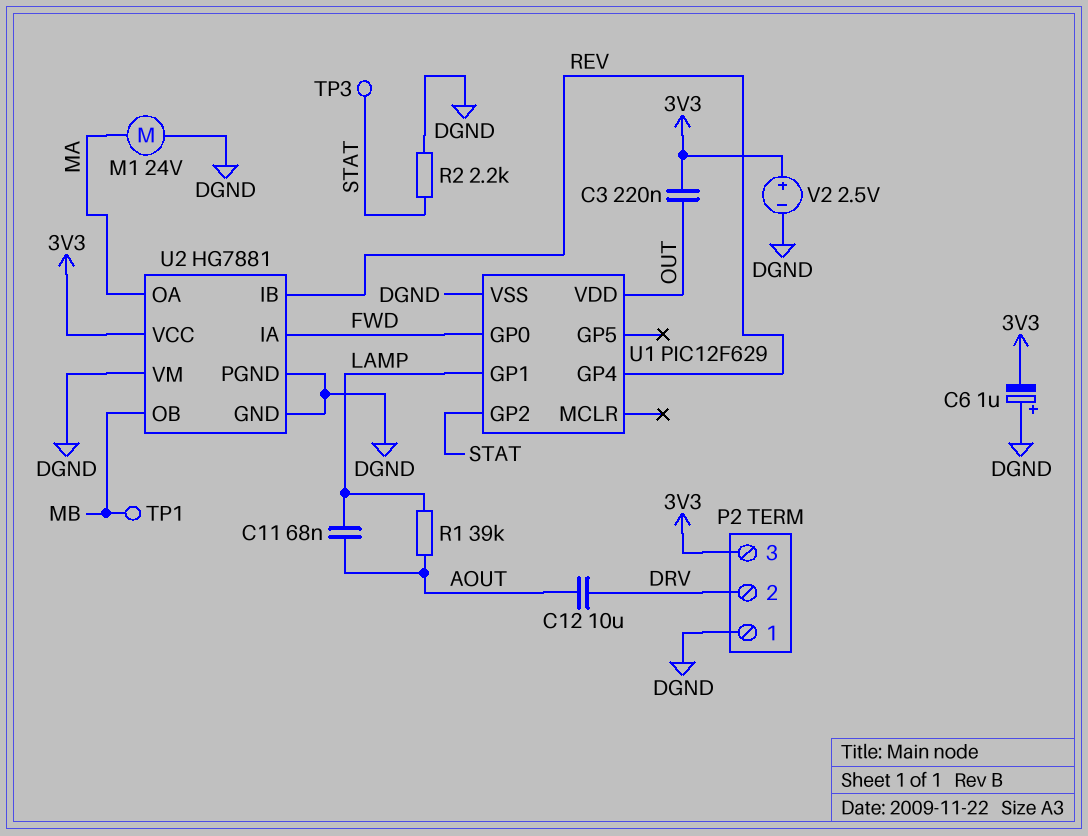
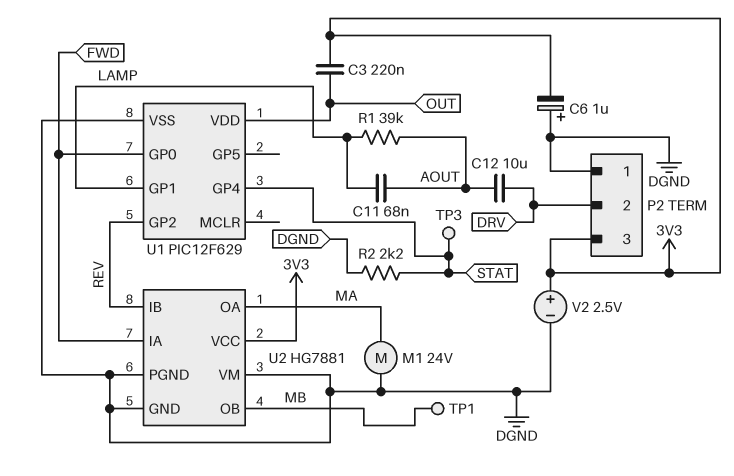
U1 pin GP2: STAT -> REV
U1 pin GP4: REV -> STAT

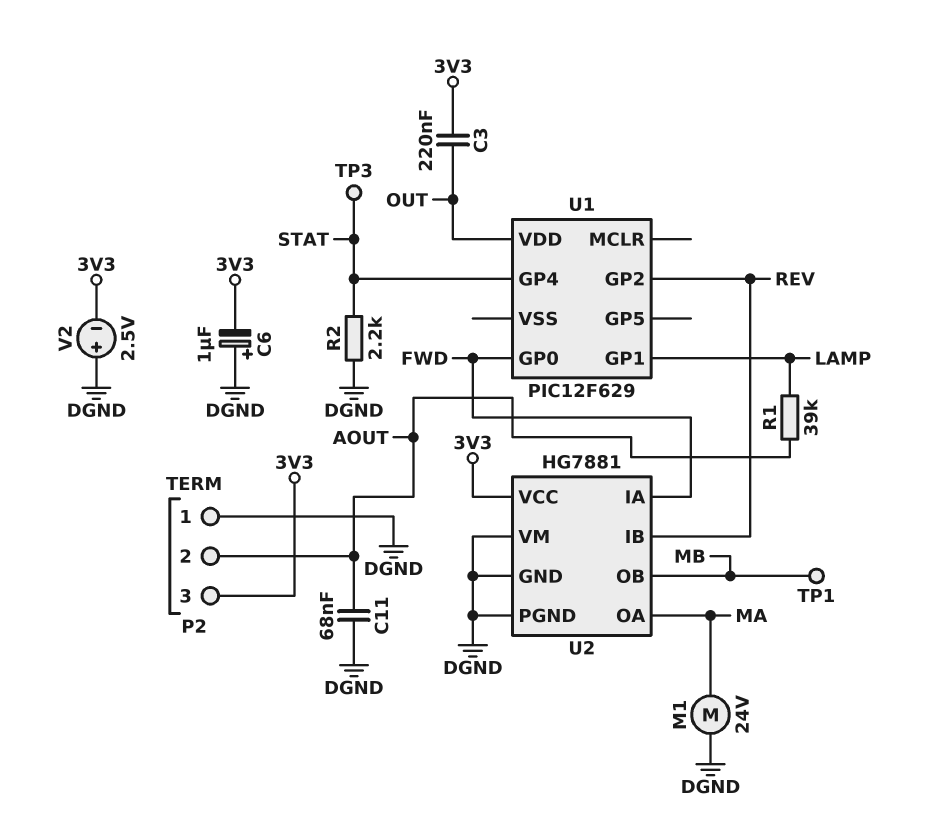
C11: 68nF (AOUT, LAMP) -> 68nF (AOUT, DGND)
C12: 10uF (AOUT, DRV) -> none
P2 pin 2: DRV -> AOUT
U1 pin VSS: DGND -> none
V2: 2.5V (plus 3V3, minus DGND) -> 2.5V (plus DGND, minus 3V3)

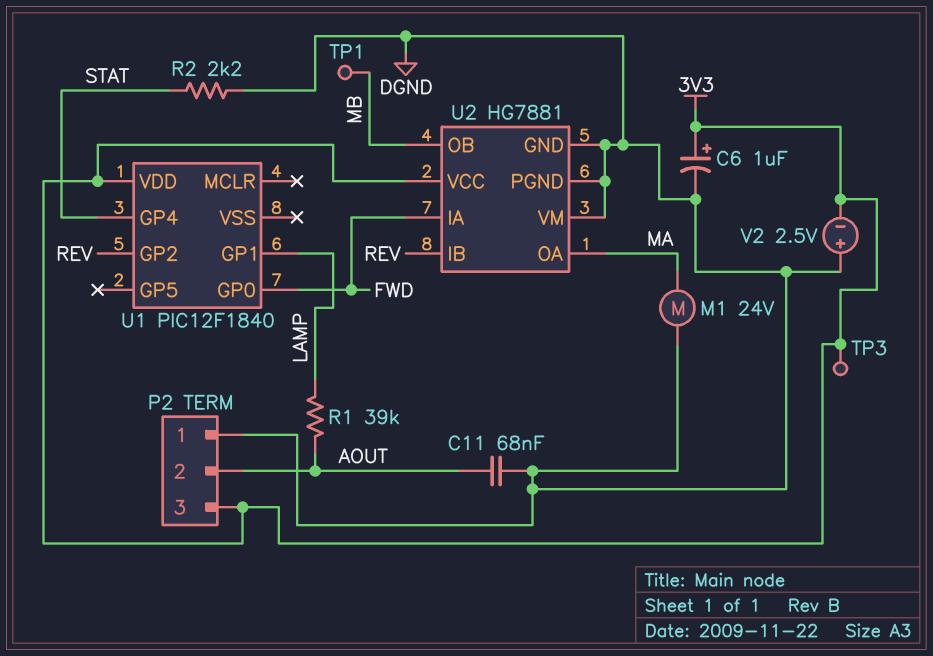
C3: 220nF (3V3, OUT) -> none
C6: 1uF (plus DGND, minus 3V3) -> 1uF (plus 3V3, minus DGND)
TP3: test point (STAT) -> test point (3V3)
U1: PIC12F629 -> PIC12F1840
U1 pin VDD: OUT -> 3V3

